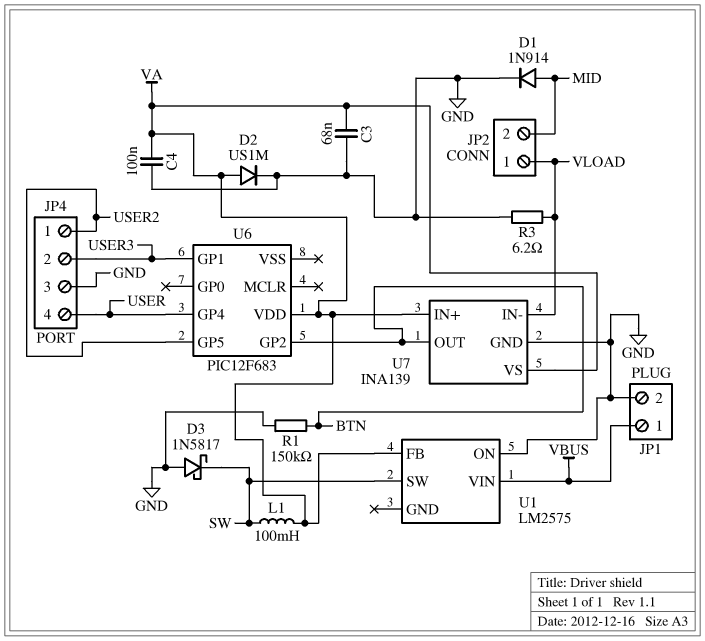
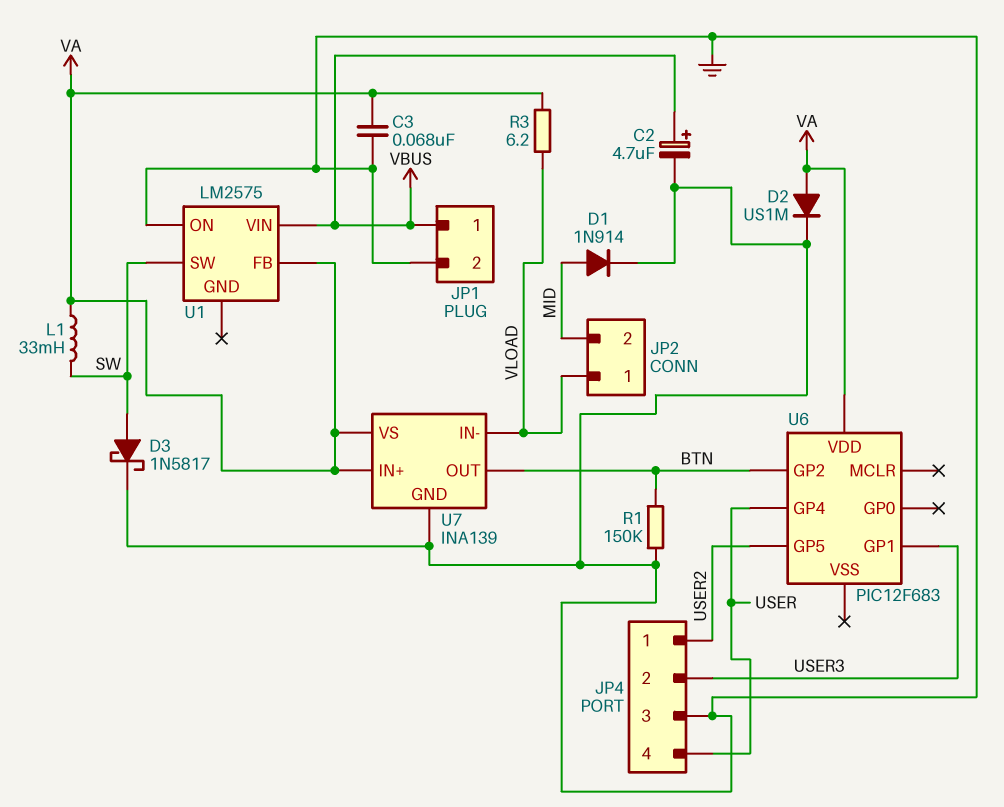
C2: none -> 4.7uF (plus VBUS, minus GND)
C4: 100nF (GND, VA) -> none
D3: schottky 1N5817 (A GND, K SW) -> schottky 1N5817 (A SW, K GND)
L1: 100mH (SW, VA) -> 33mH (SW, VA)
R3: 6.2 (GND, VLOAD) -> 6.2 (VA, VLOAD)

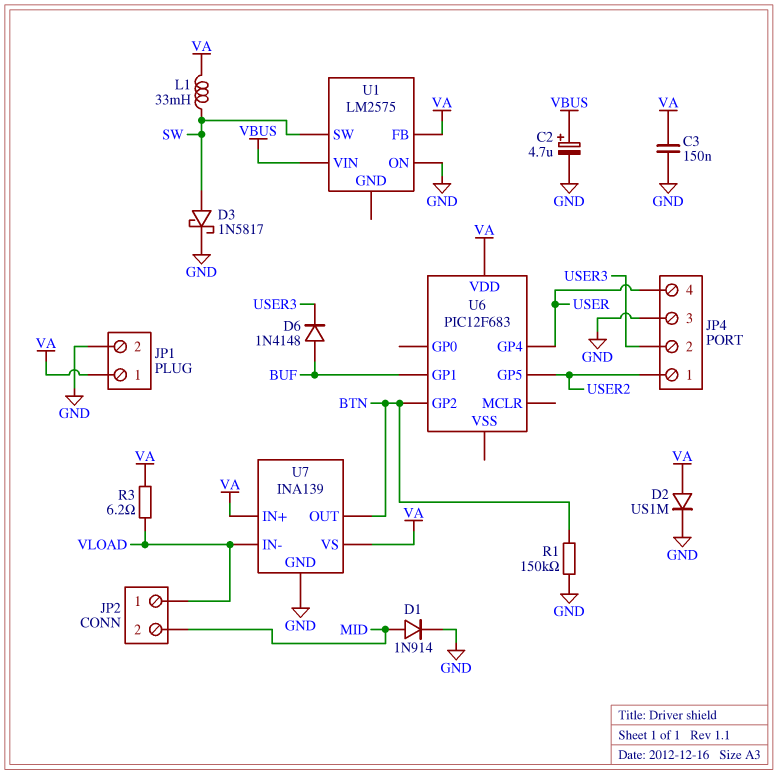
C3: 68nF (GND, VA) -> 150nF (GND, VA)
D6: none -> diode 1N4148 (A BUF, K USER3)
JP1 pin 1: VBUS -> VA
U6 pin GP1: USER3 -> BUF

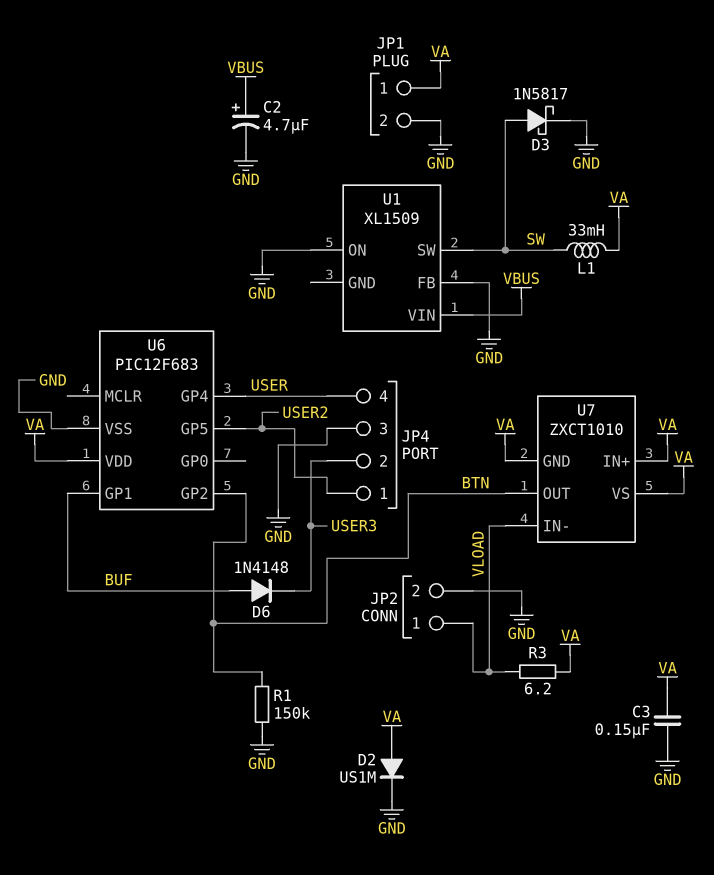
D1: diode 1N914 (A MID, K GND) -> none
JP2 pin 2: MID -> GND
U1: LM2575 -> XL1509
U1 pin FB: VA -> GND
U6 pin VSS: none -> GND
U7: INA139 -> ZXCT1010
U7 pin GND: GND -> VA

